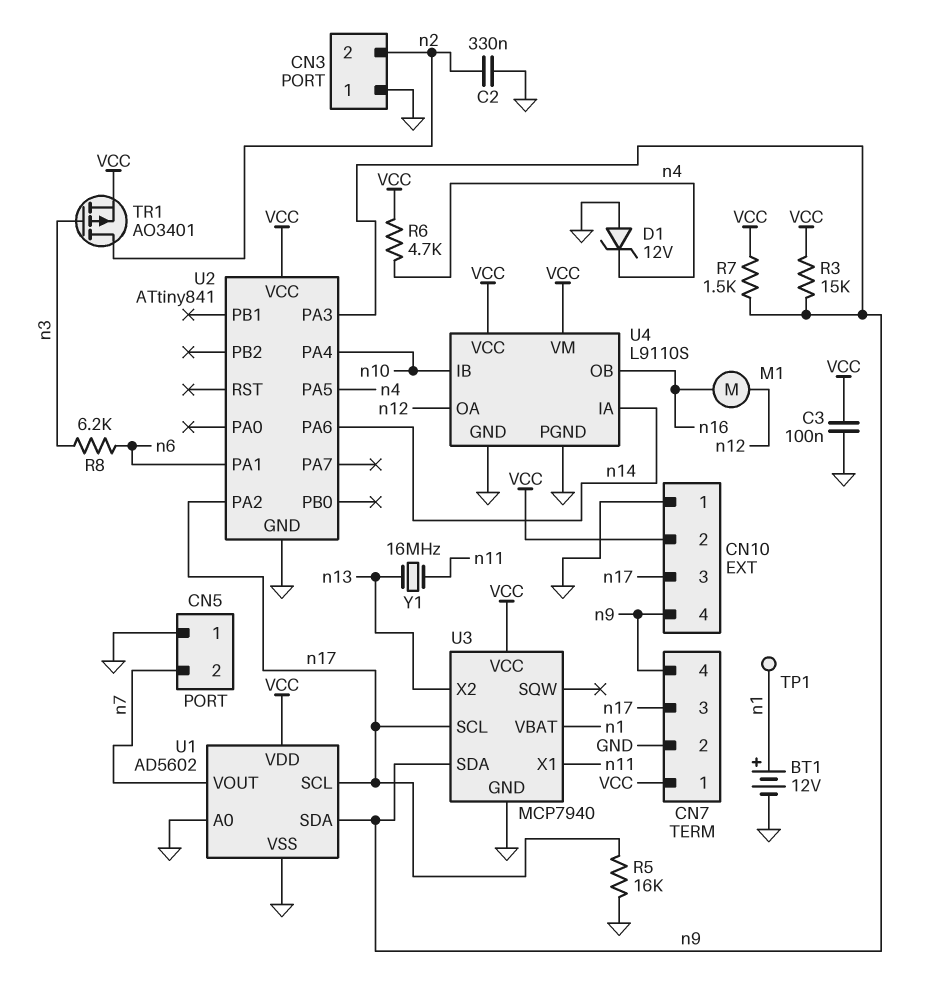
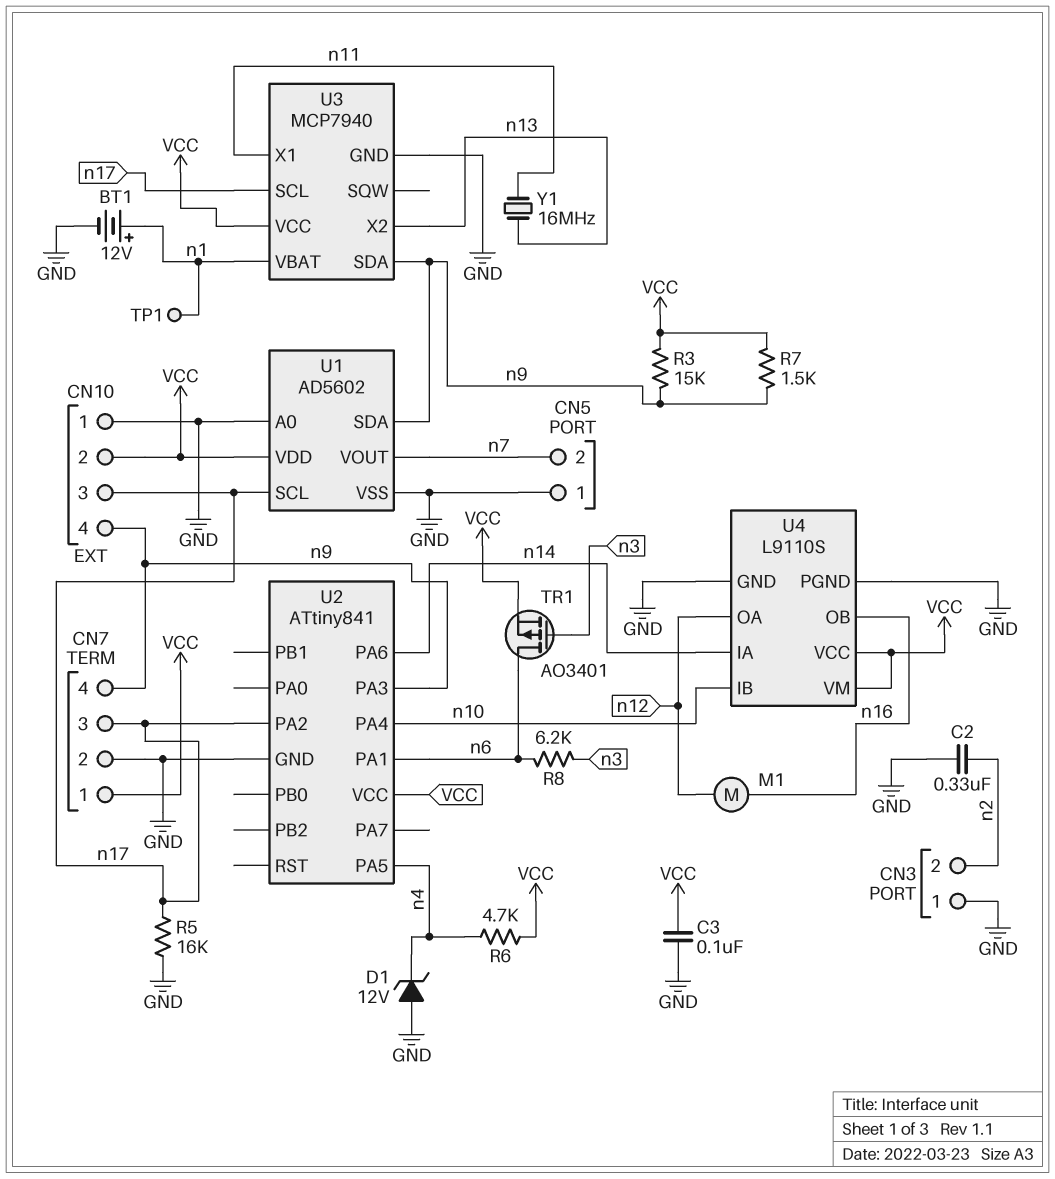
TR1: PMOS AO3401 (G n3, D n2, S VCC) -> PMOS AO3401 (G n3, D n6, S VCC)

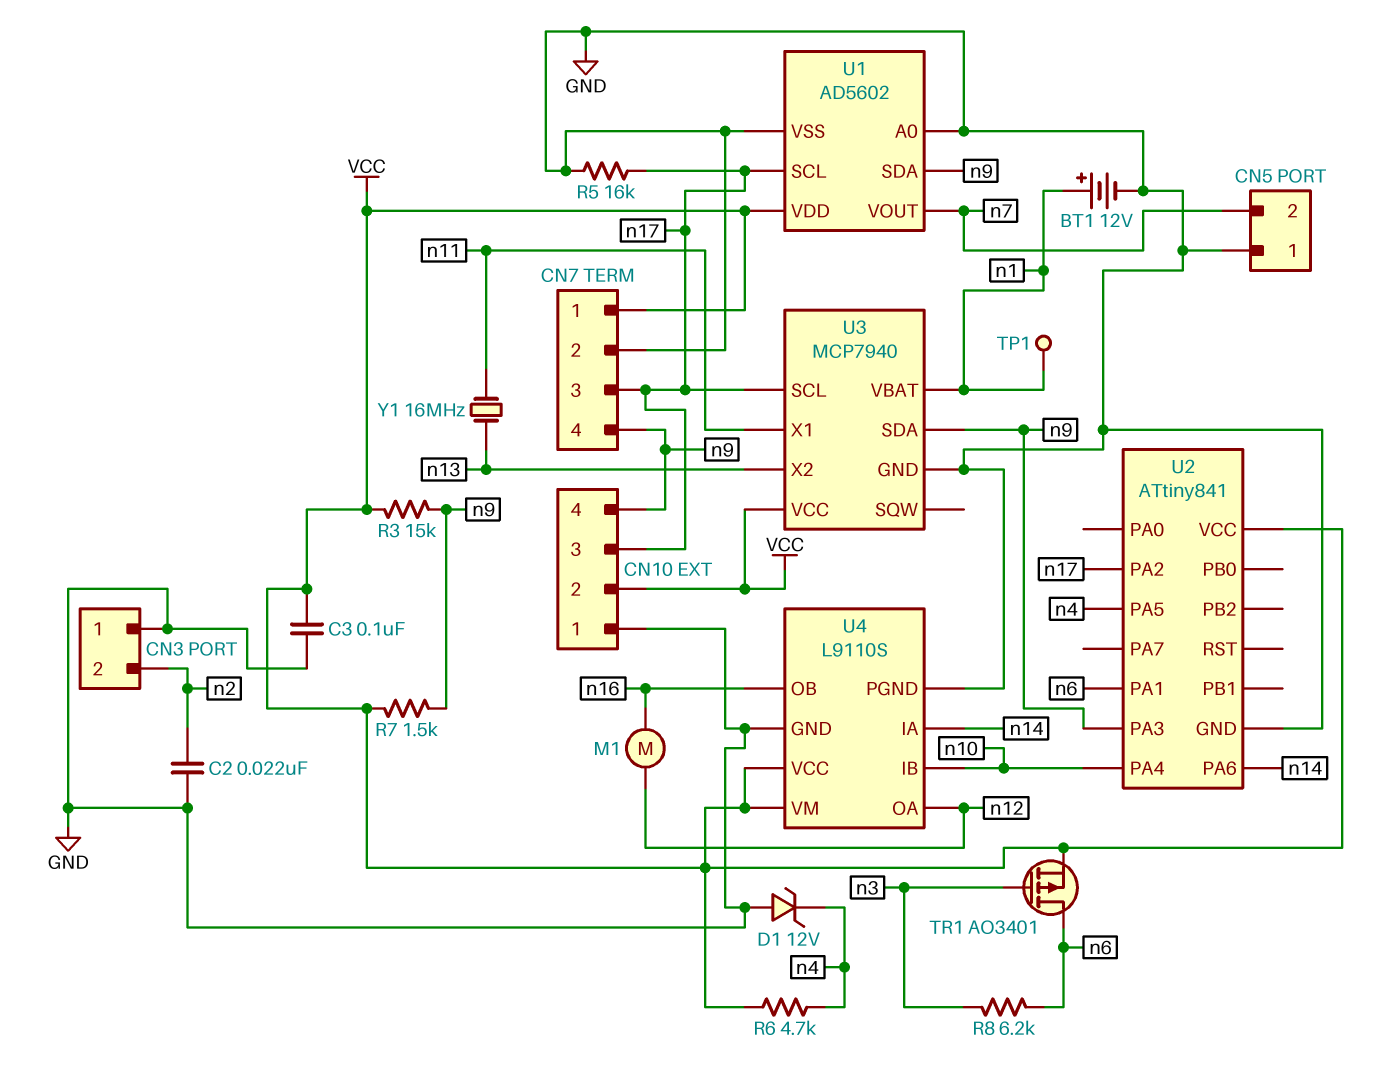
C2: 330nF (GND, n2) -> 22nF (GND, n2)

